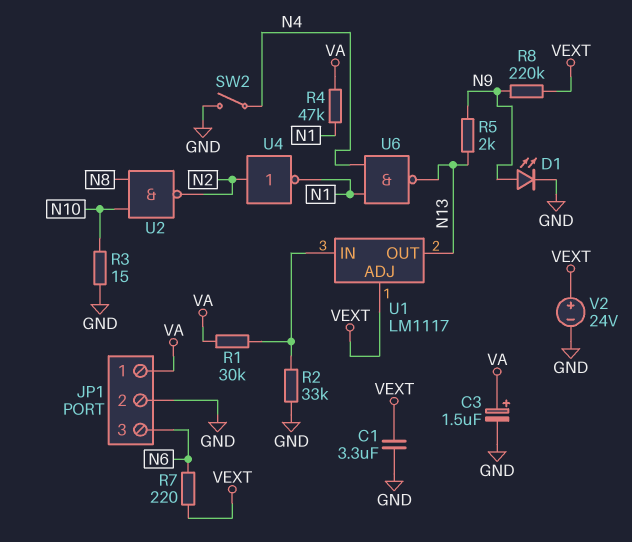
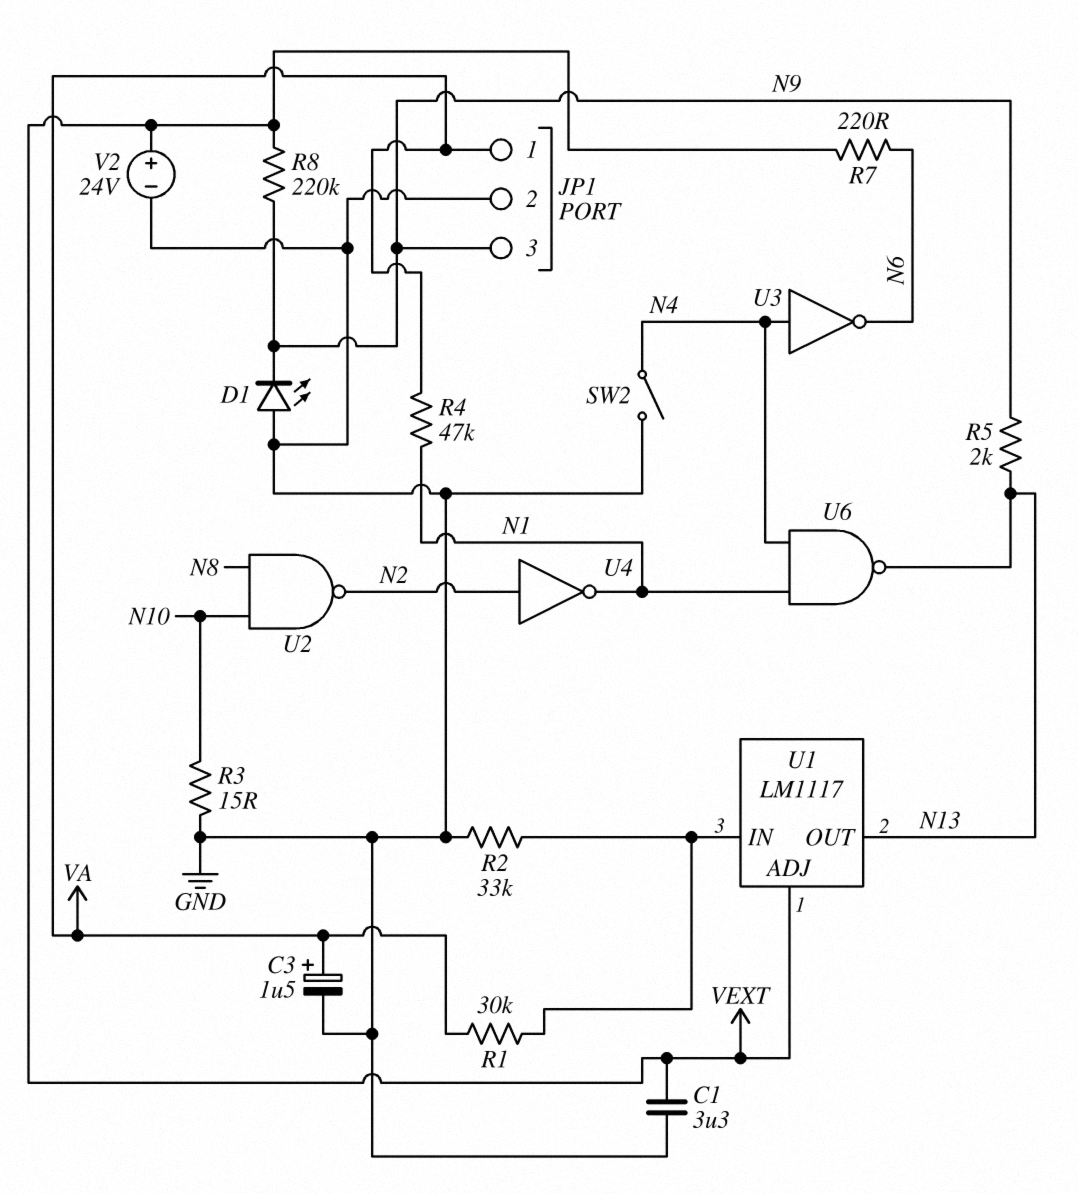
D1: LED (A N9, K GND) -> LED (A GND, K N9)
JP1 pin 3: N6 -> N9
U3: none -> NOT (in N4, out N6)

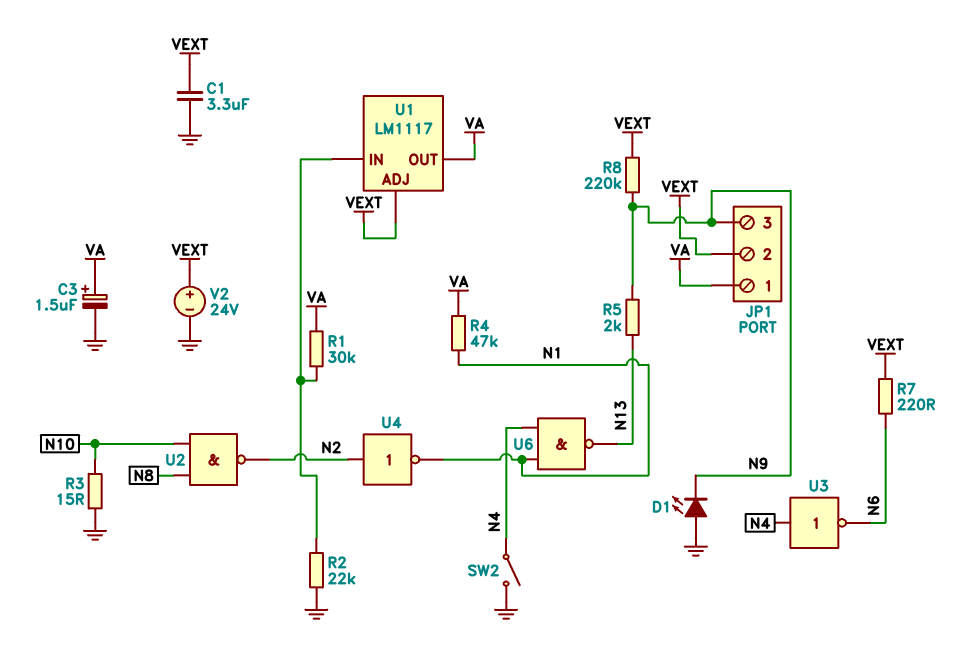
JP1 pin 2: GND -> VEXT
R2: 33k (GND, U1/IN) -> 22k (GND, U1/IN)
U1 pin OUT: N13 -> VA

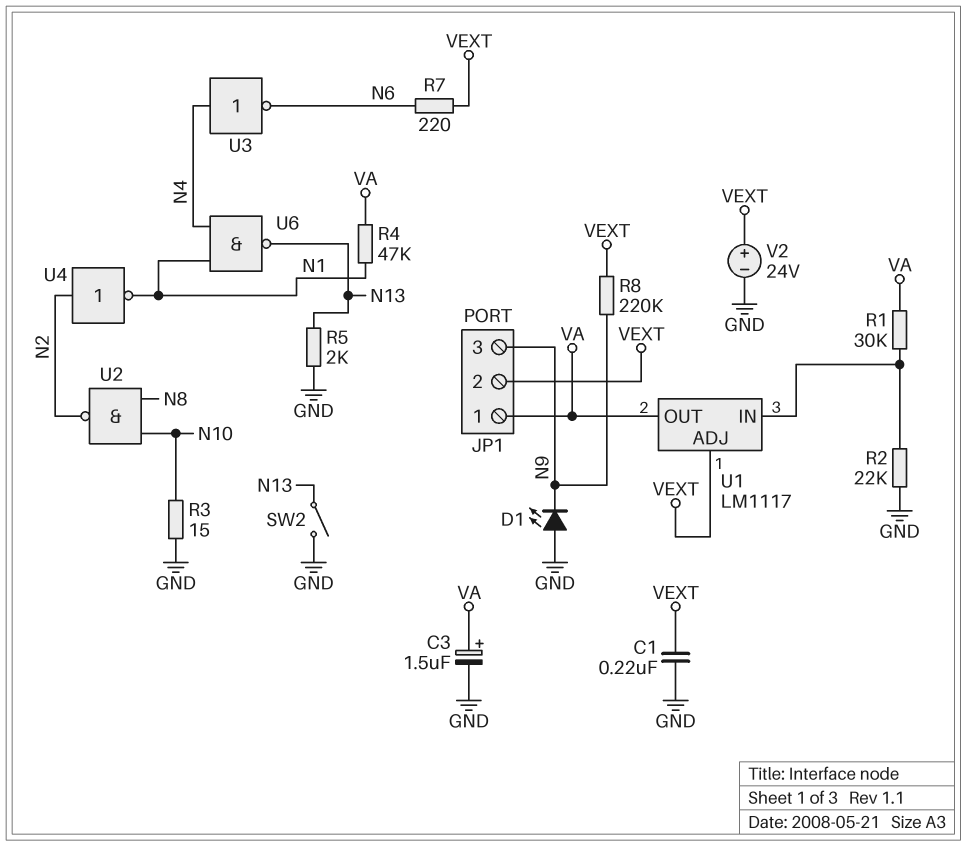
C1: 3.3uF (GND, VEXT) -> 220nF (GND, VEXT)
R5: 2k (N9, N13) -> 2k (GND, N13)
SW2: switch (GND, N4) -> switch (GND, N13)

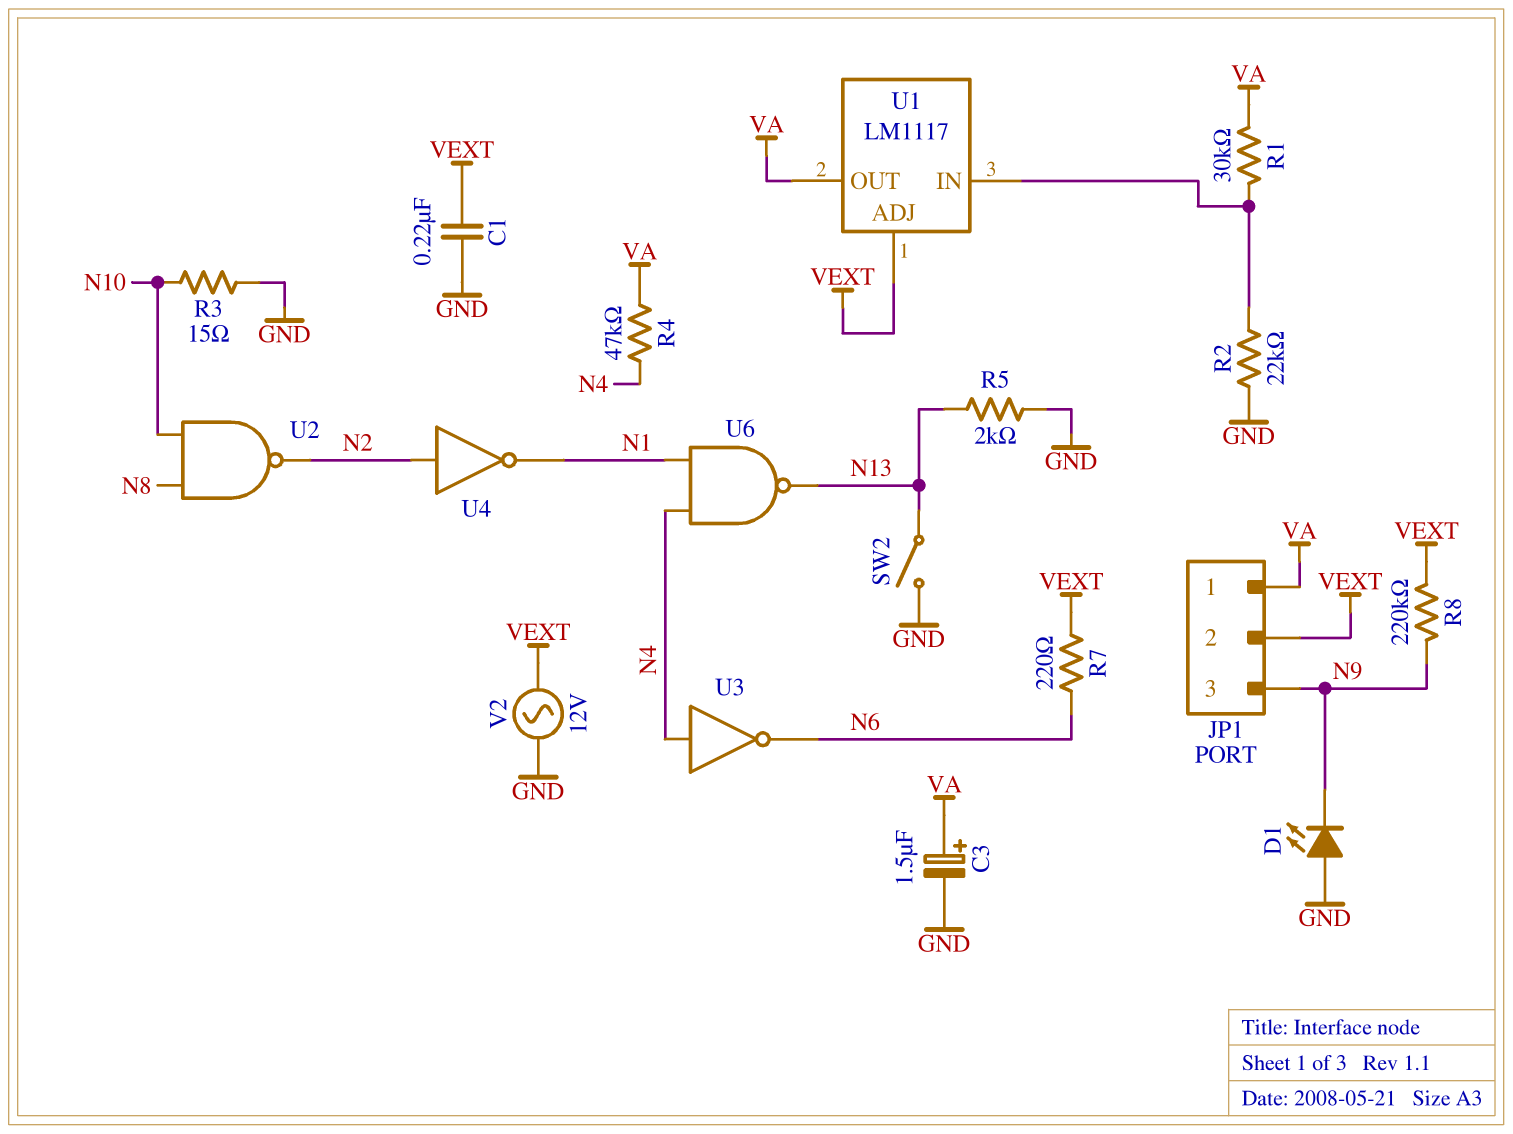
R4: 47k (N1, VA) -> 47k (N4, VA)
V2: 24V (plus VEXT, minus GND) -> AC 12V (GND, VEXT)

